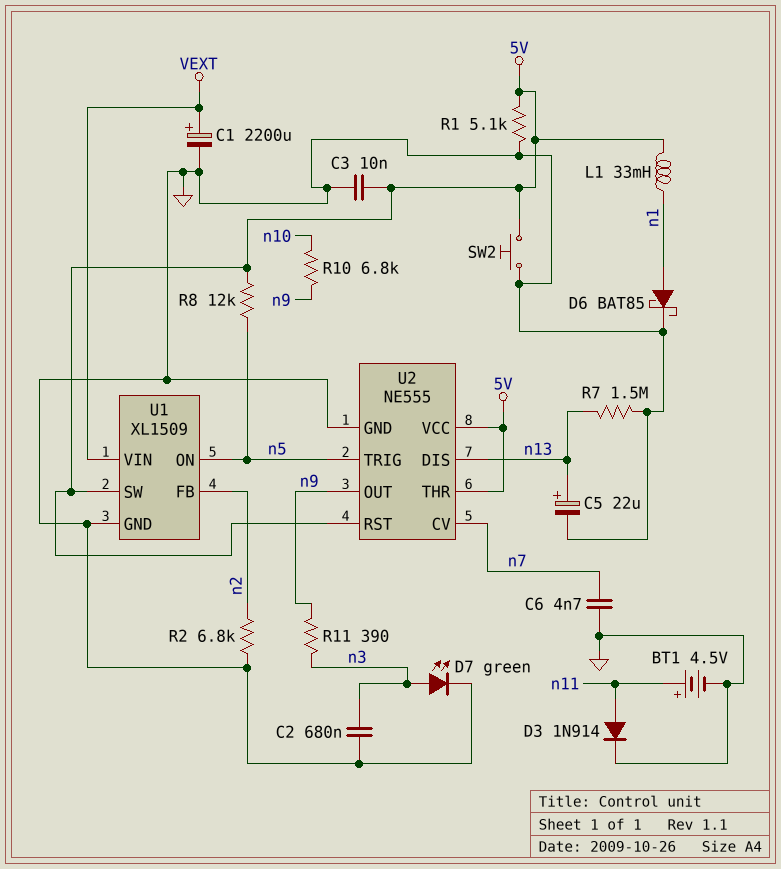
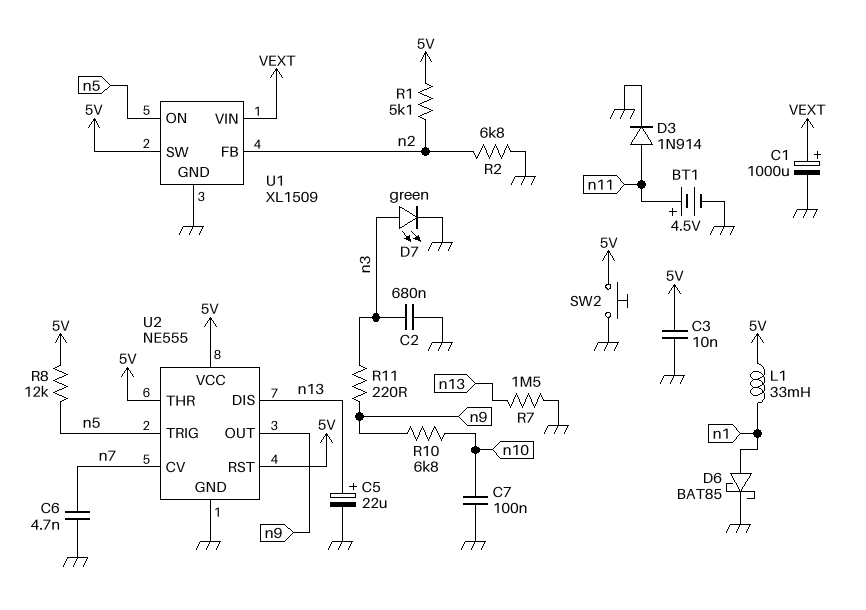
C1: 2200uF (plus VEXT, minus GND) -> 1000uF (plus VEXT, minus GND)
C7: none -> 100nF (GND, n10)
R1: 5.1k (5V, GND) -> 5.1k (5V, n2)
R11: 390 (n3, n9) -> 220 (n3, n9)

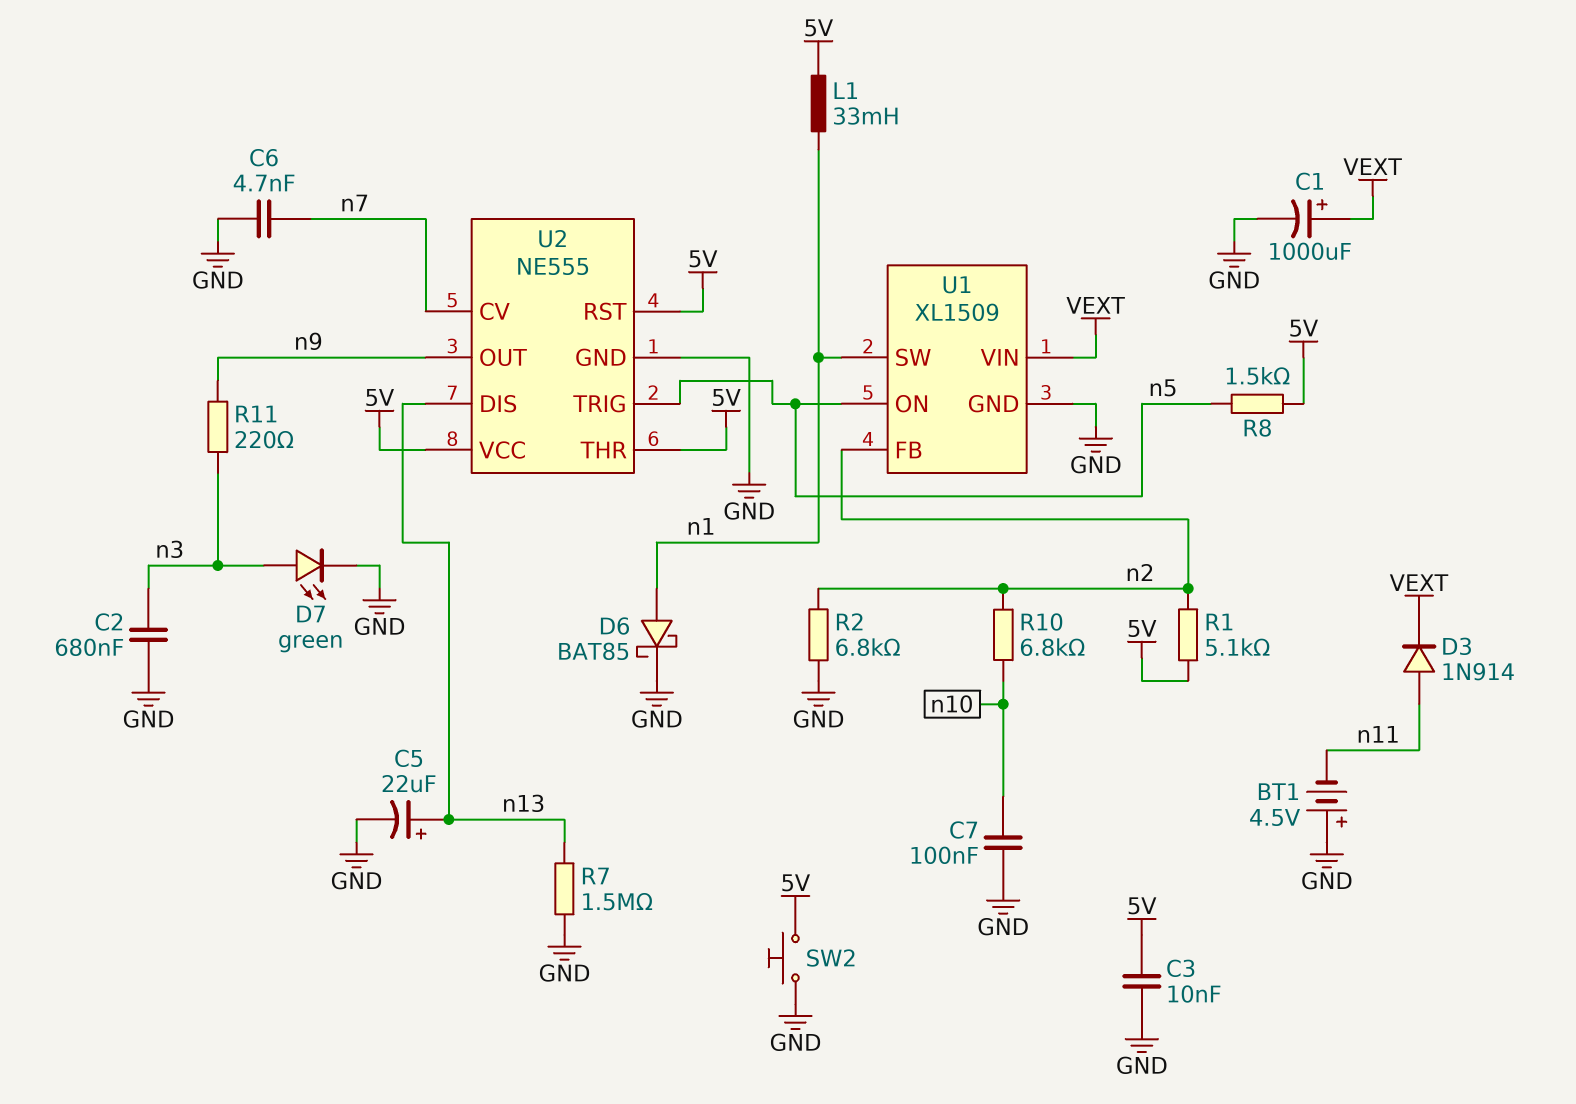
BT1: 4.5V (plus n11, minus GND) -> 4.5V (plus GND, minus n11)
D3: diode 1N914 (A n11, K GND) -> diode 1N914 (A n11, K VEXT)
R8: 12k (5V, n5) -> 1.5k (5V, n5)
R10: 6.8k (n9, n10) -> 6.8k (n2, n10)
U1 pin SW: 5V -> n1

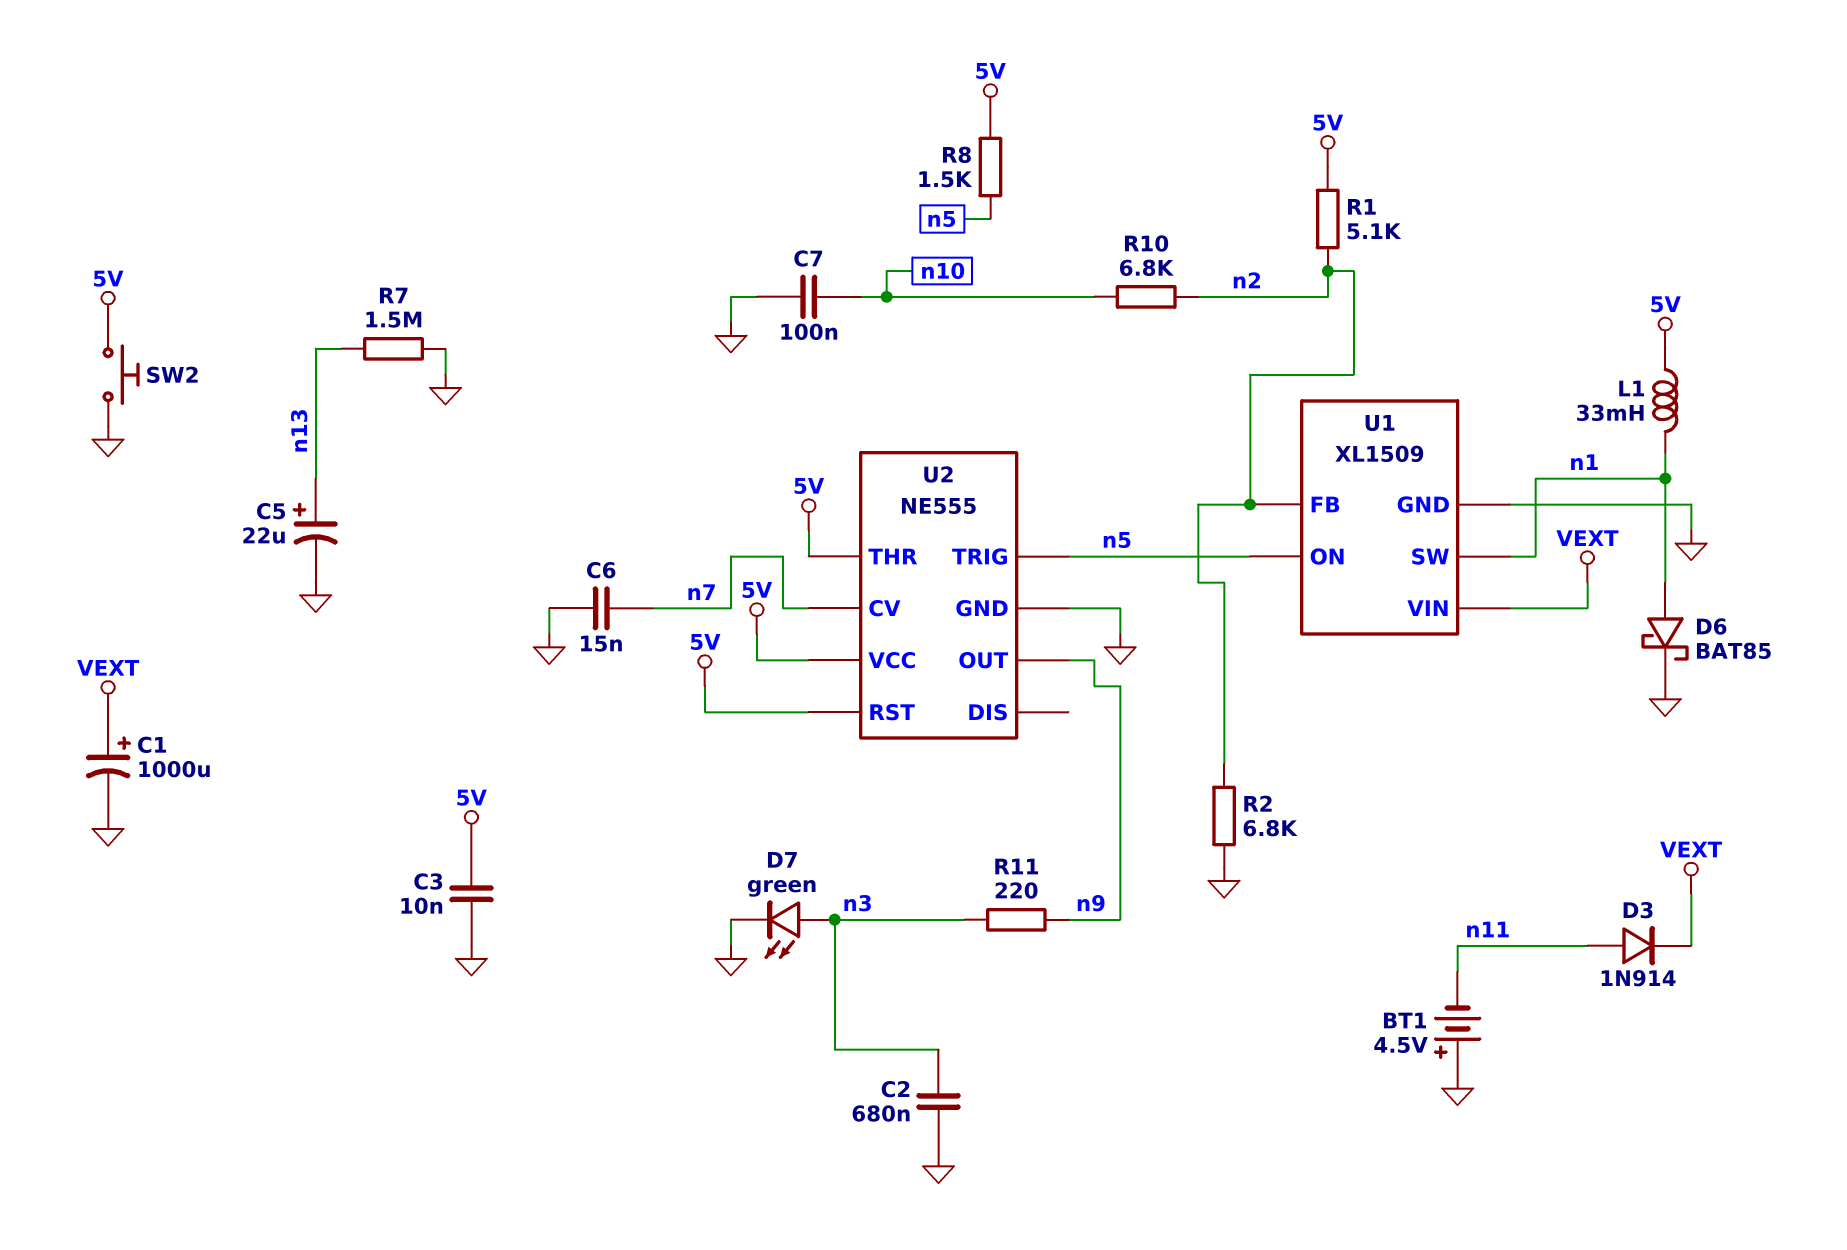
C6: 4.7nF (GND, n7) -> 15nF (GND, n7)
U2 pin DIS: n13 -> none

